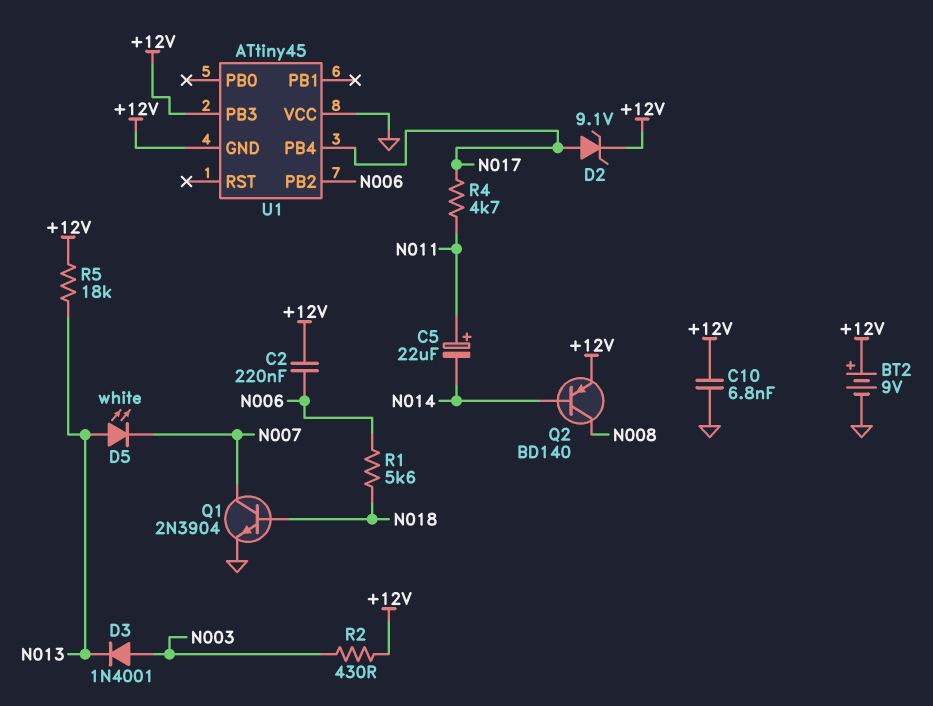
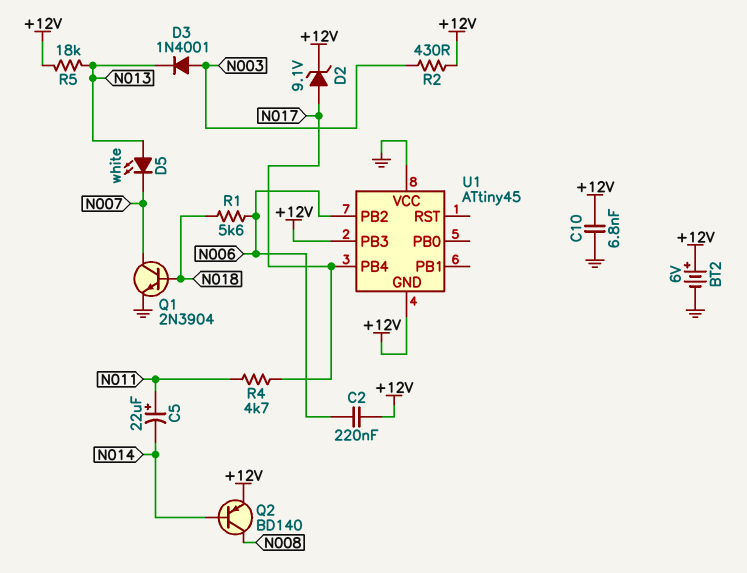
BT2: 9V (plus +12V, minus GND) -> 6V (plus +12V, minus GND)

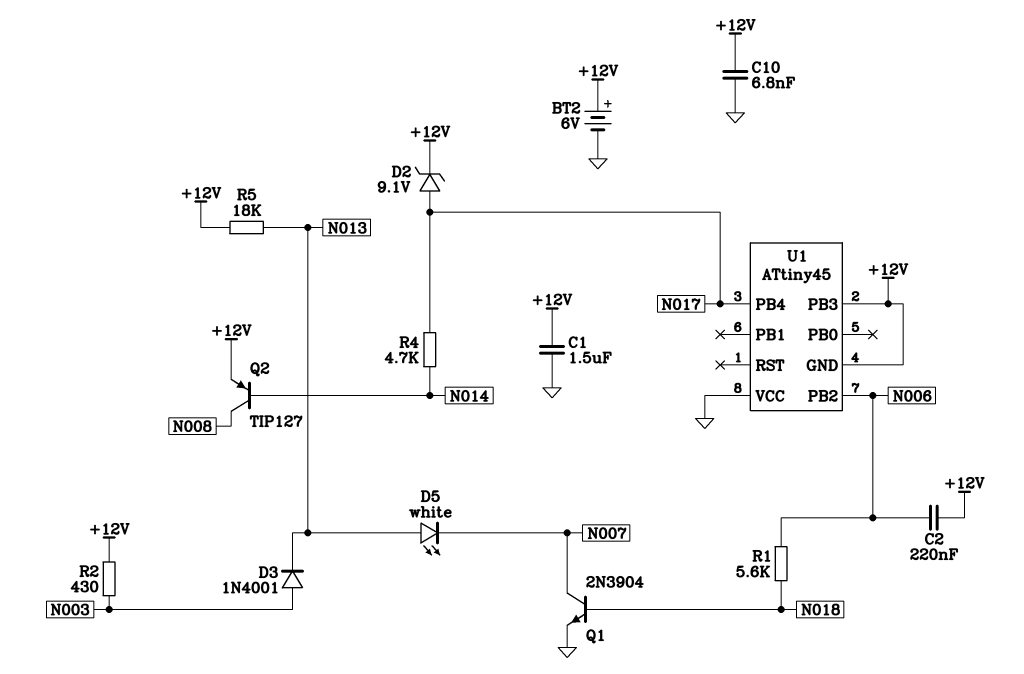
C1: none -> 1.5uF (+12V, GND)
C5: 22uF (plus N011, minus N014) -> none
Q2: PNP BD140 (B N014, C N008, E +12V) -> PNP TIP127 (B N014, C N008, E +12V)
R4: 4.7k (N011, N017) -> 4.7k (N014, N017)

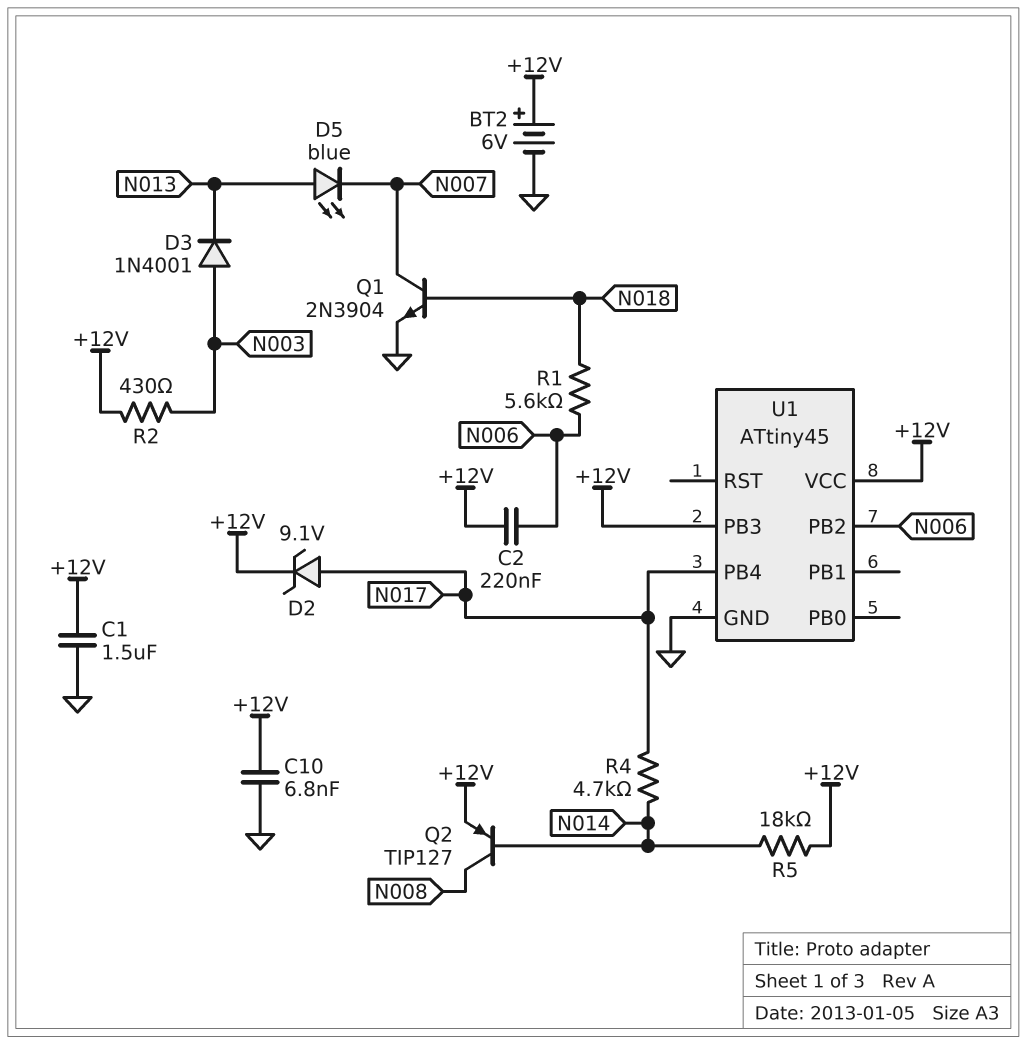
D5: LED white (A N013, K N007) -> LED blue (A N013, K N007)
R5: 18k (+12V, N013) -> 18k (+12V, N014)
U1 pin GND: +12V -> GND
U1 pin VCC: GND -> +12V

